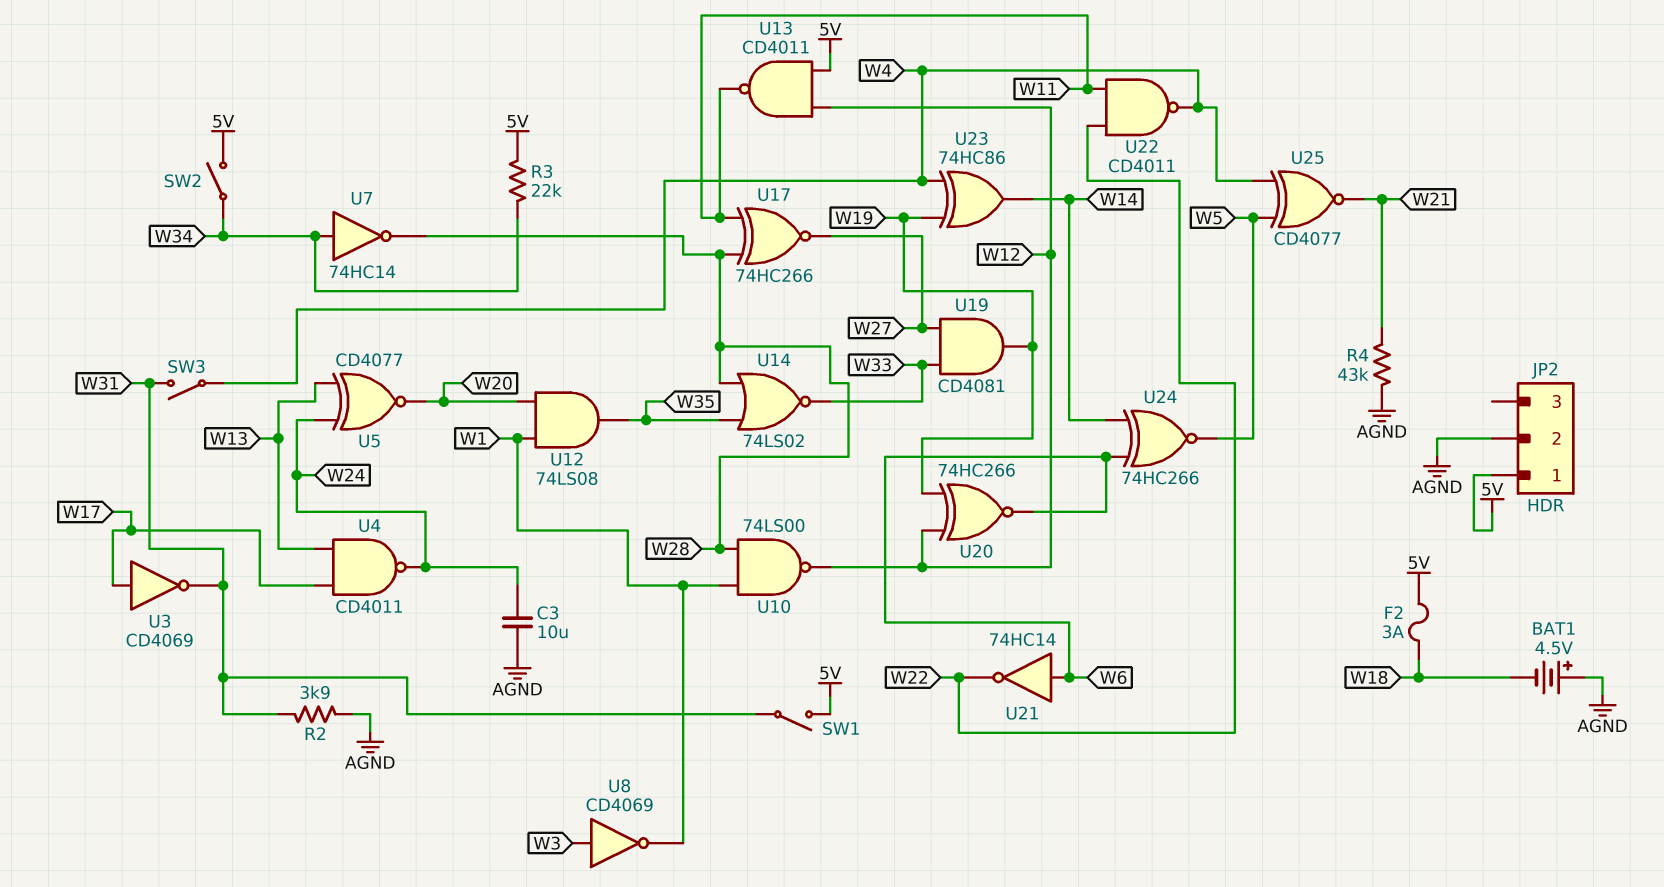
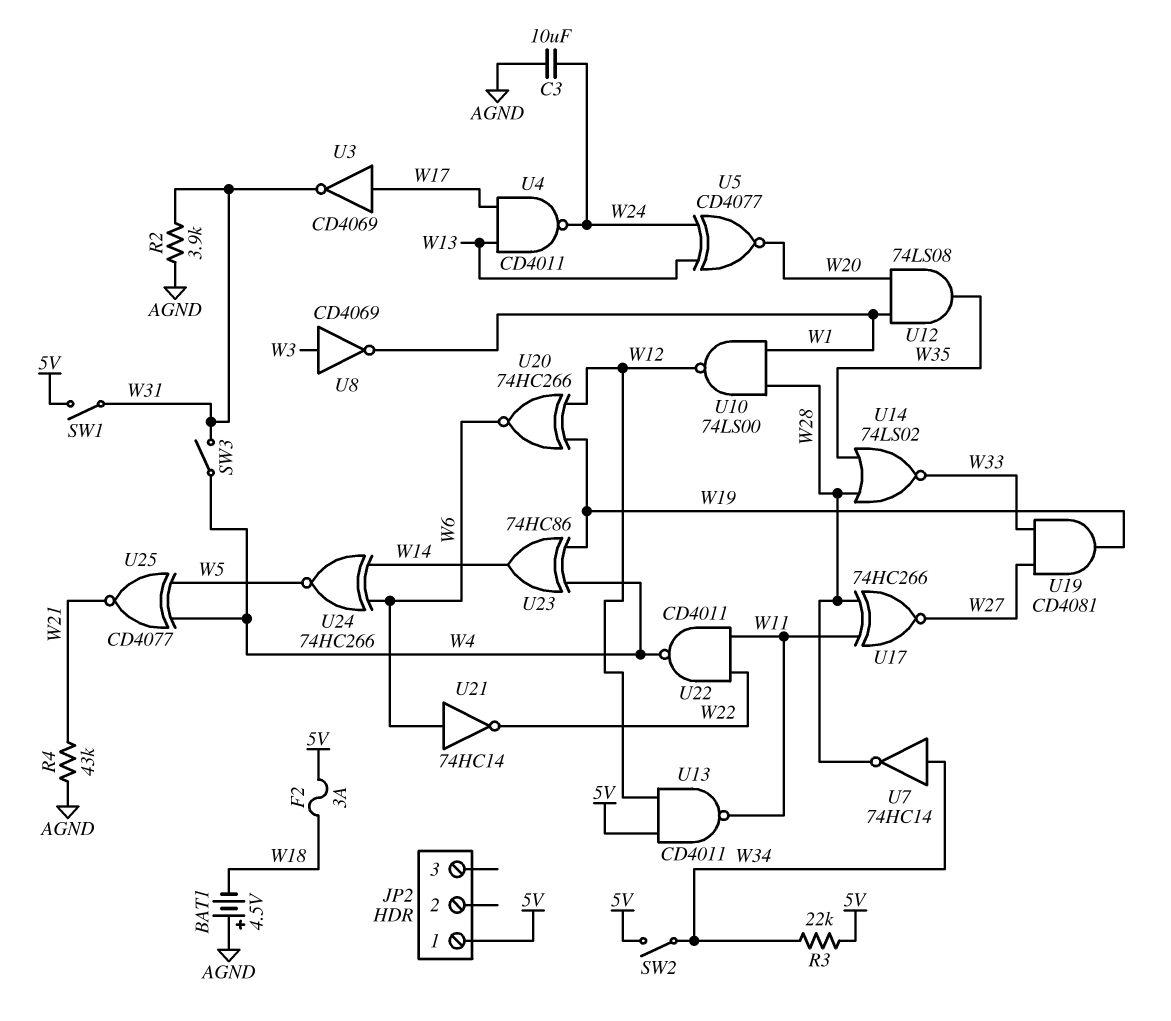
JP2 pin 2: AGND -> none

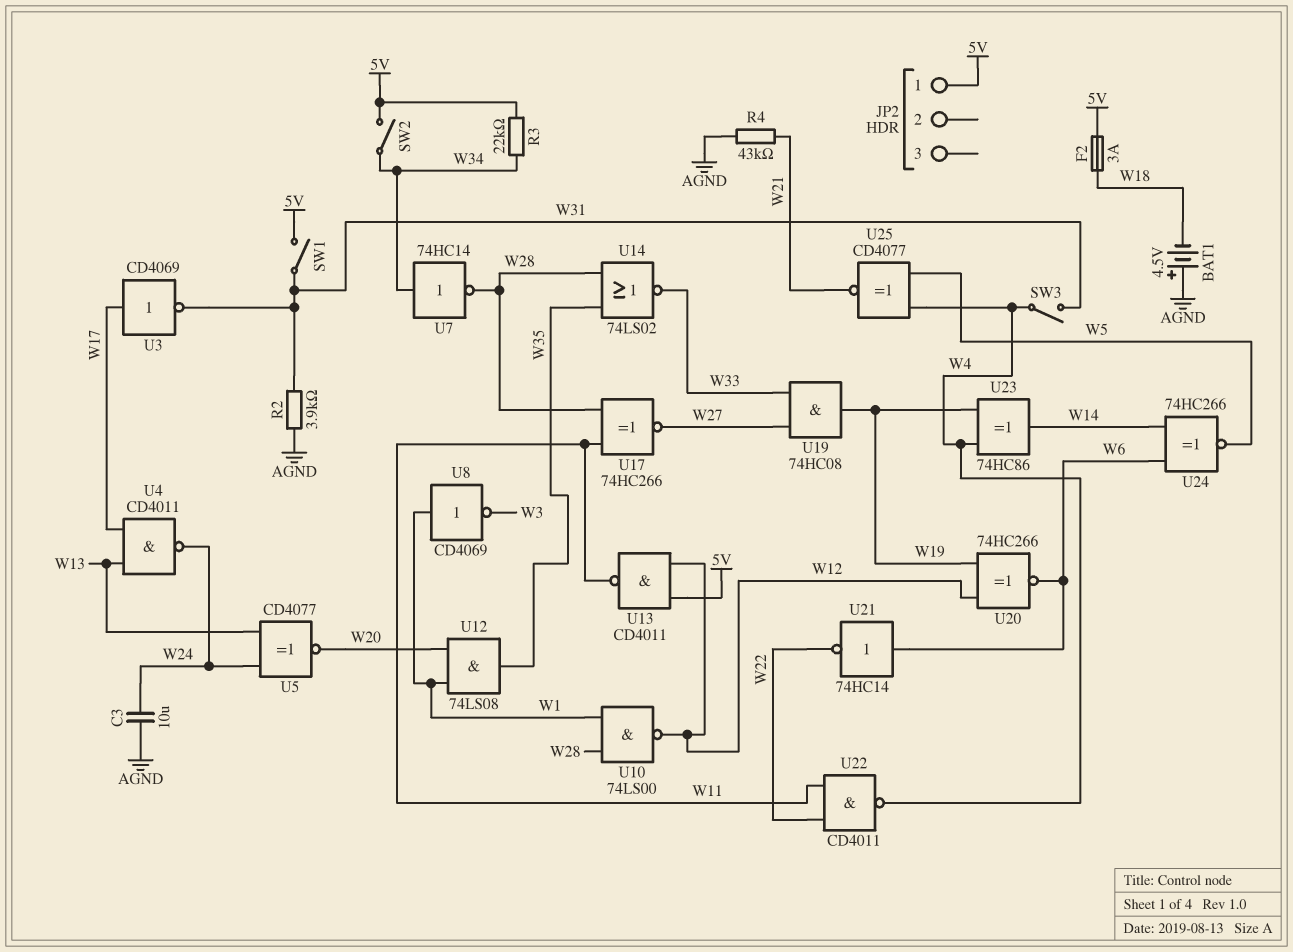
U8: NOT CD4069 (in W3, out W1) -> NOT CD4069 (in W1, out W3)
U19: AND CD4081 (in W27, in W33, out W19) -> AND 74HC08 (in W27, in W33, out W19)

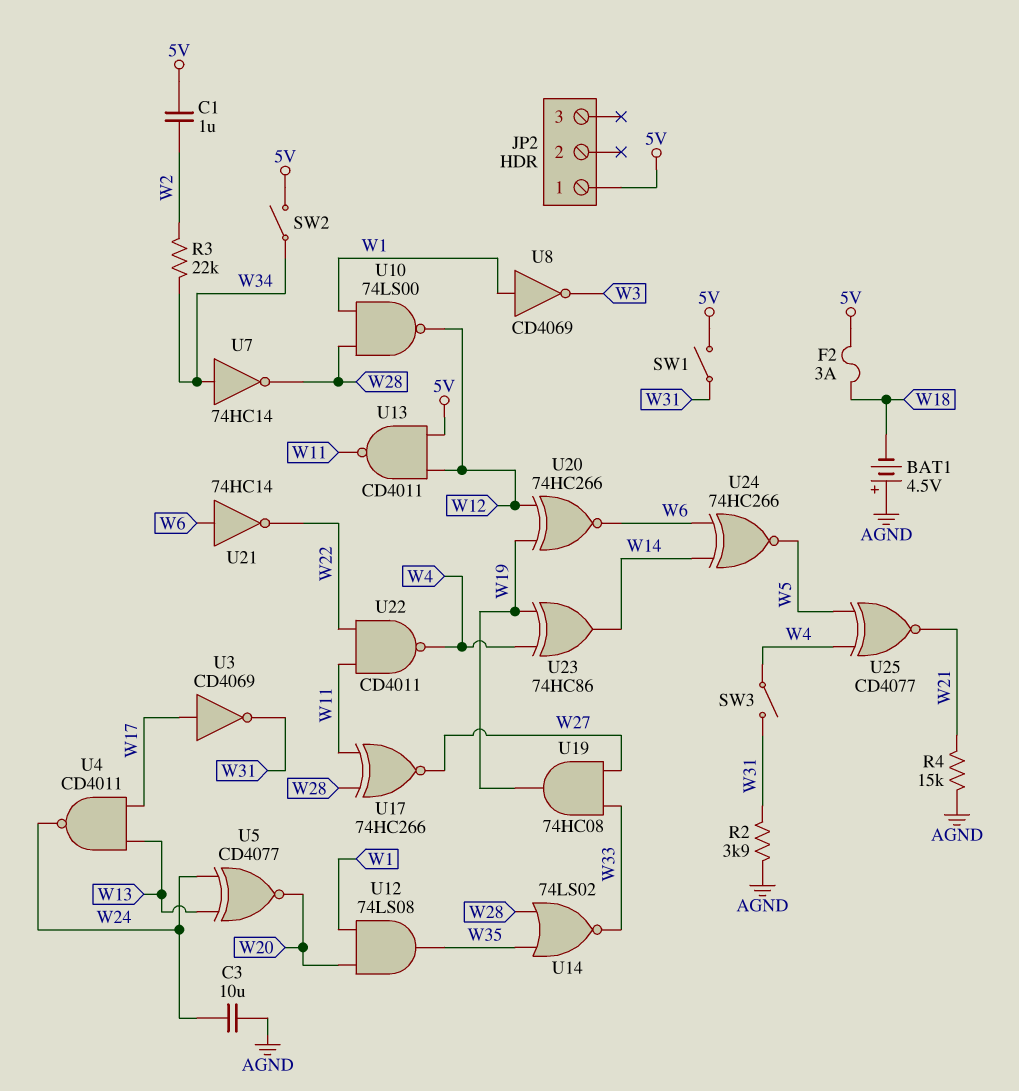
C1: none -> 1uF (5V, W2)
R3: 22k (5V, W34) -> 22k (W2, W34)
R4: 43k (AGND, W21) -> 15k (AGND, W21)

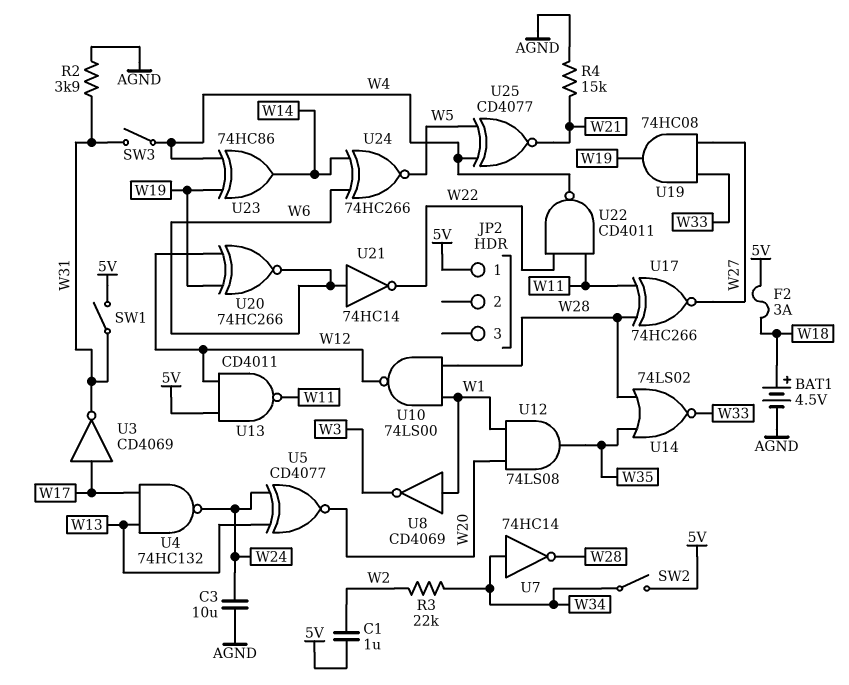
BAT1: 4.5V (plus AGND, minus W18) -> 4.5V (plus W18, minus AGND)
U4: NAND CD4011 (in W13, in W17, out W24) -> NAND 74HC132 (in W13, in W17, out W24)

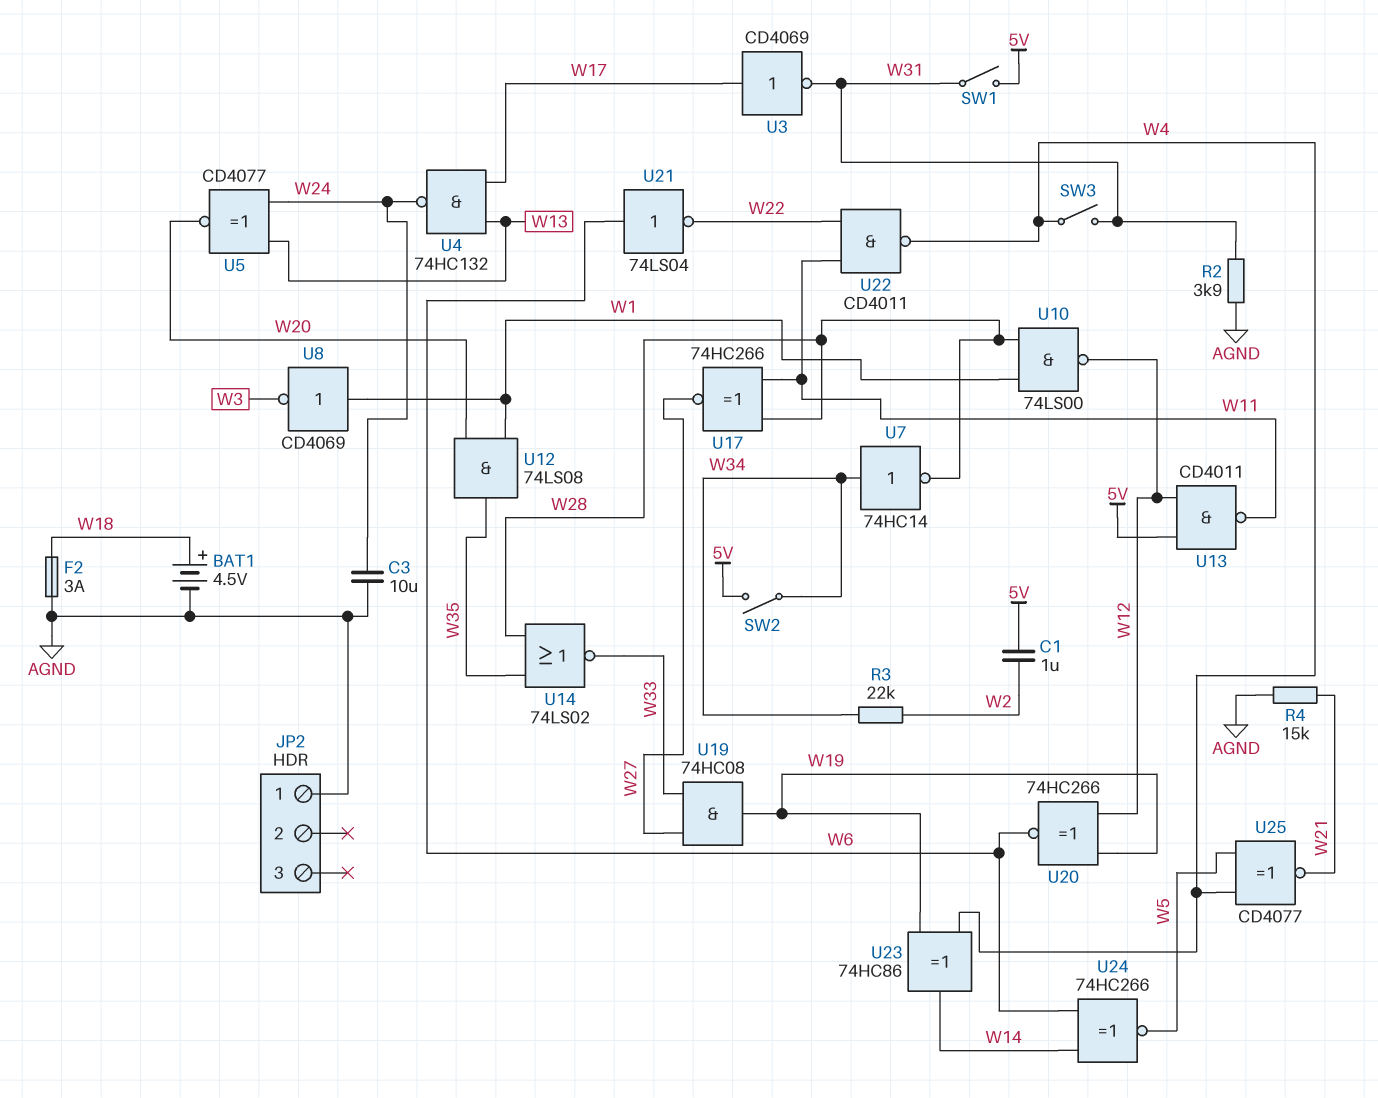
F2: 3A (5V, W18) -> 3A (AGND, W18)
JP2 pin 1: 5V -> AGND
U21: NOT 74HC14 (in W6, out W22) -> NOT 74LS04 (in W6, out W22)

